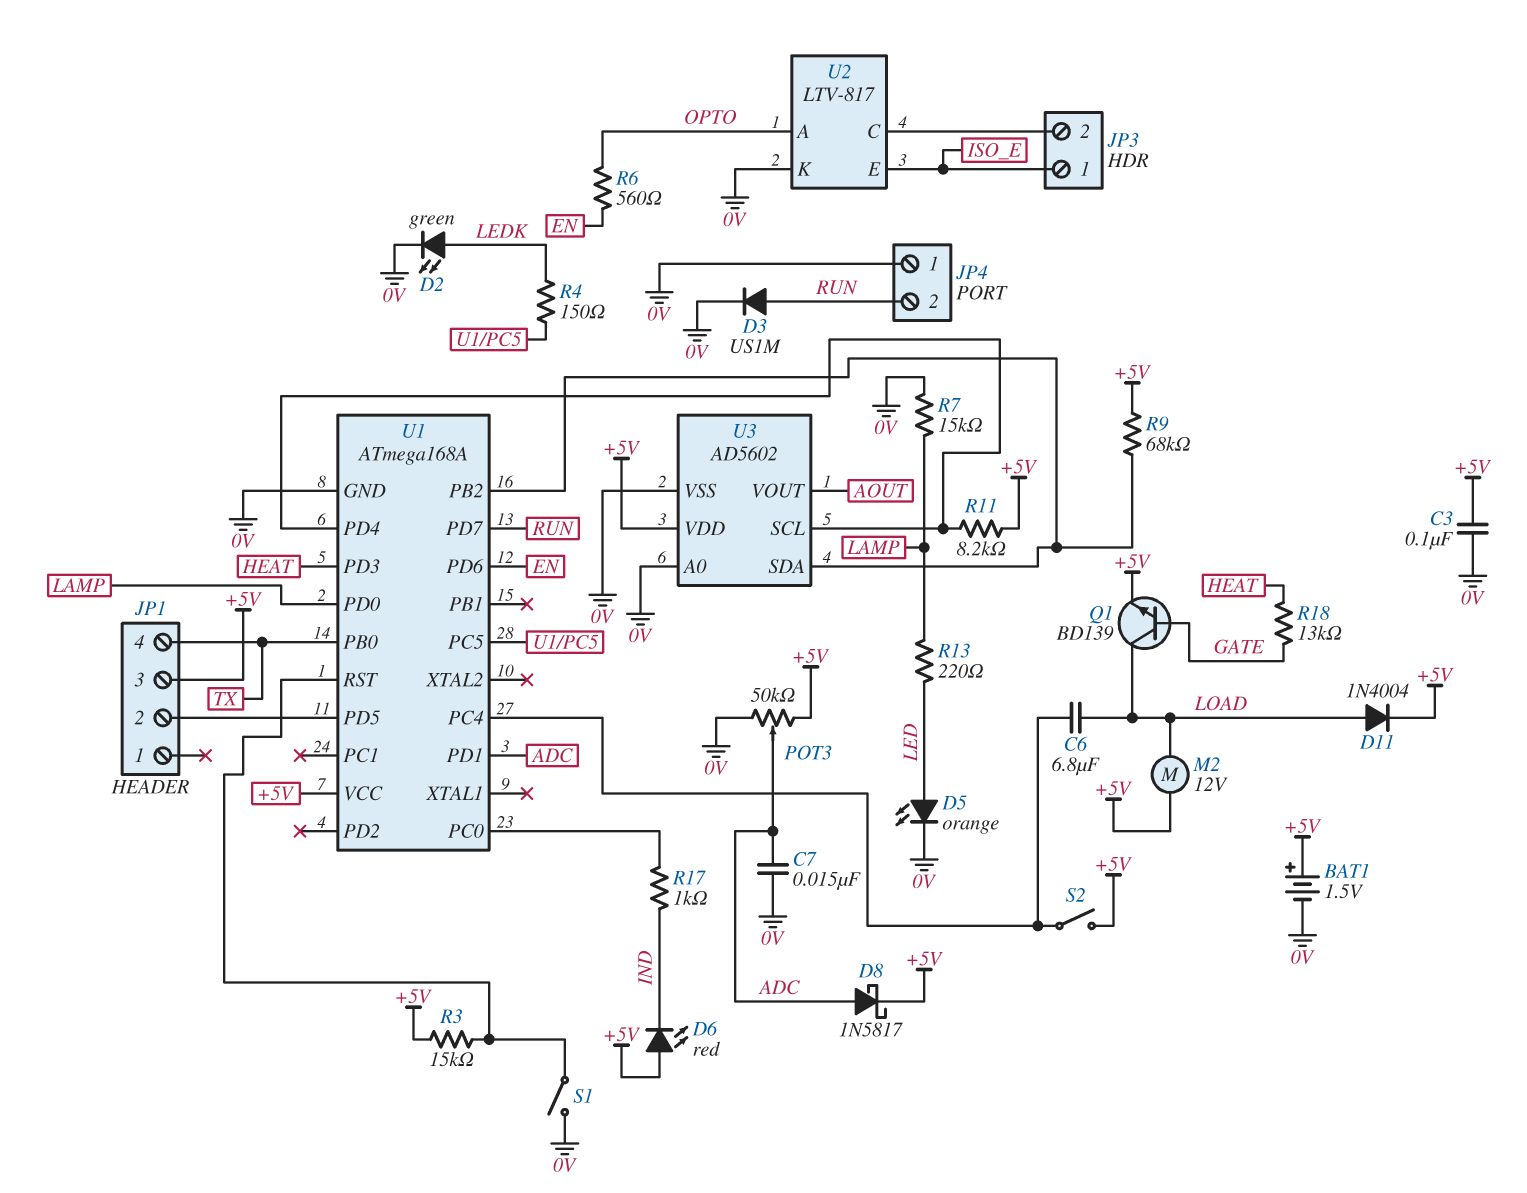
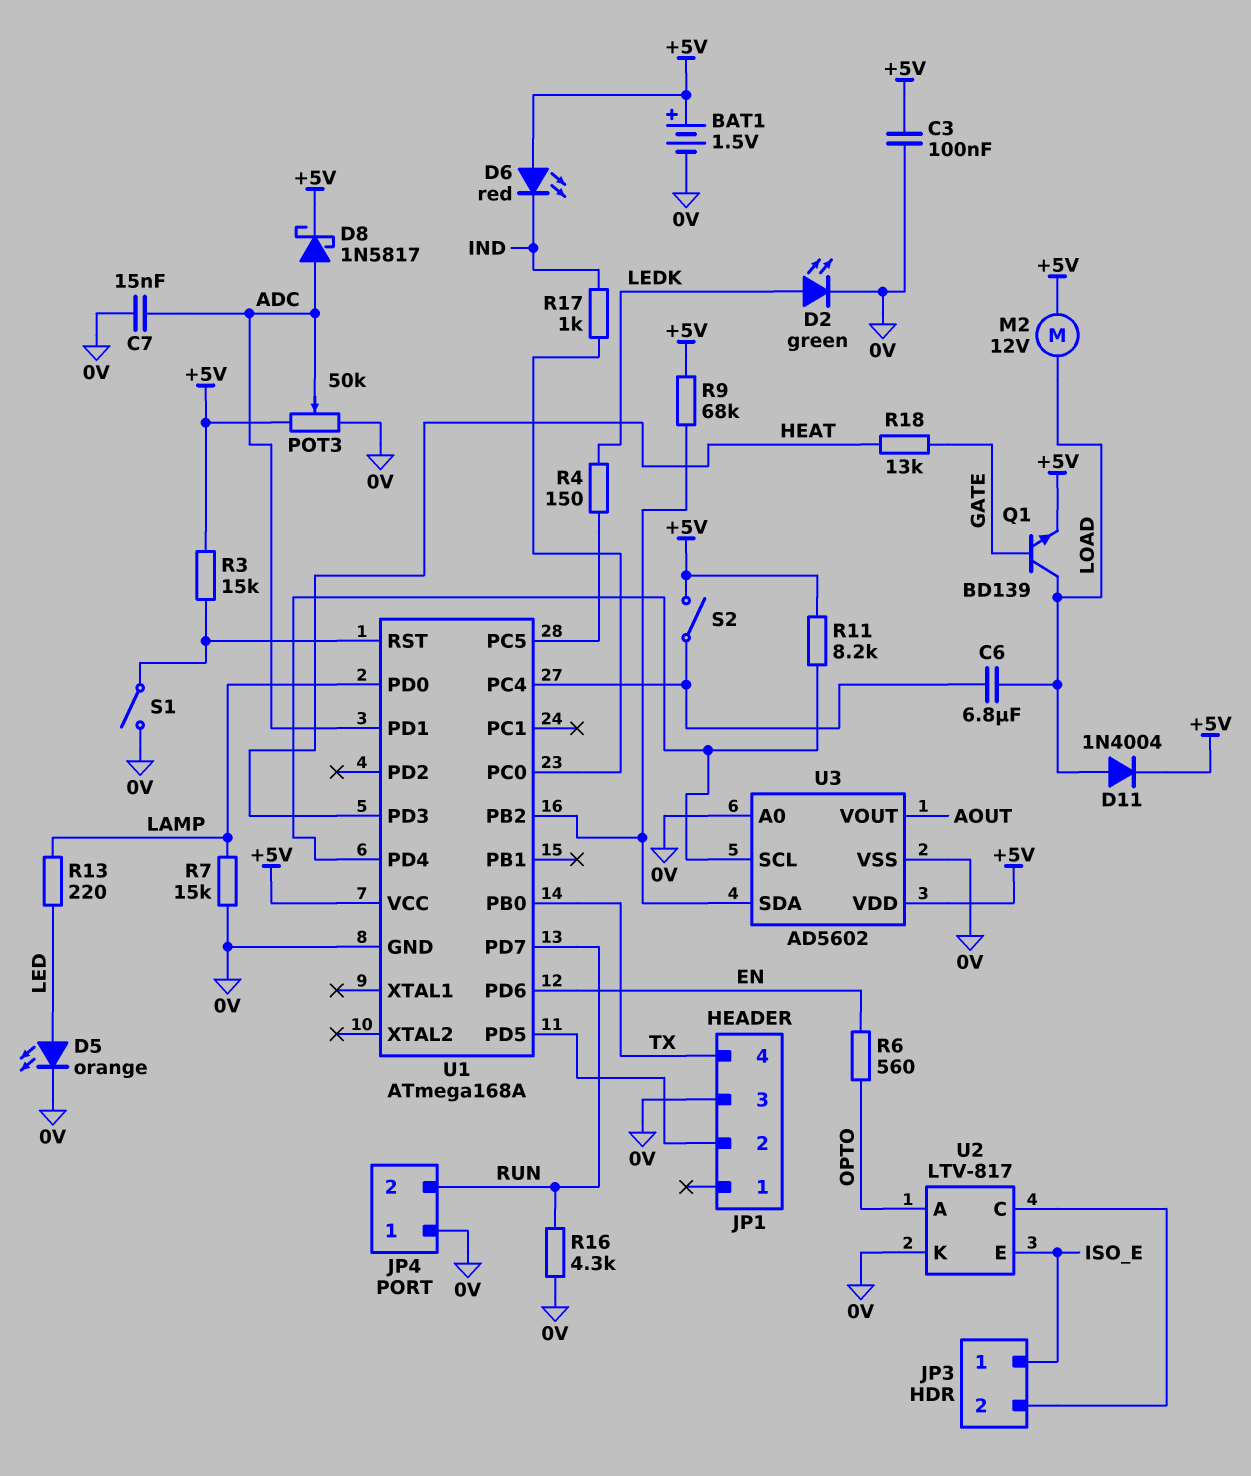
D3: diode US1M (A RUN, K 0V) -> none
JP1 pin 3: +5V -> 0V
R16: none -> 4.3k (0V, RUN)

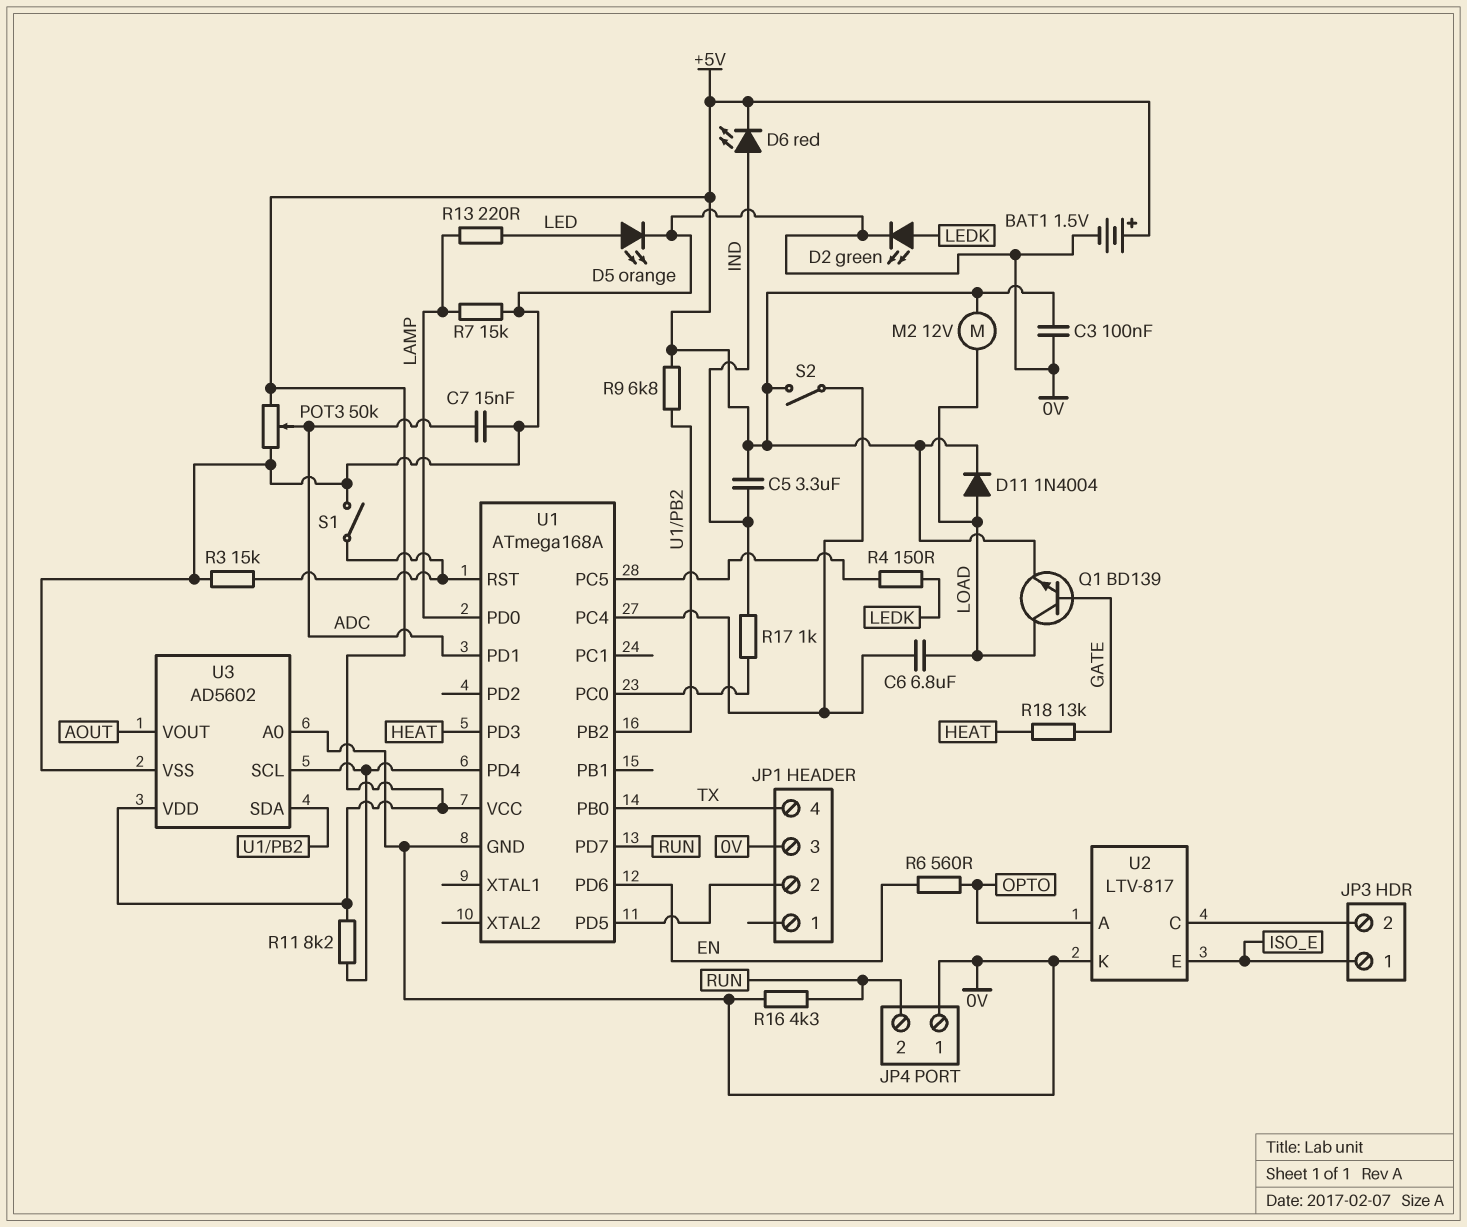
C5: none -> 3.3uF (+5V, IND)
D6: LED red (A +5V, K IND) -> LED red (A IND, K +5V)
D8: schottky 1N5817 (A ADC, K +5V) -> none
R3: 15k (+5V, U1/RST) -> 15k (0V, U1/RST)
R9: 68k (+5V, U1/PB2) -> 6.8k (+5V, U1/PB2)

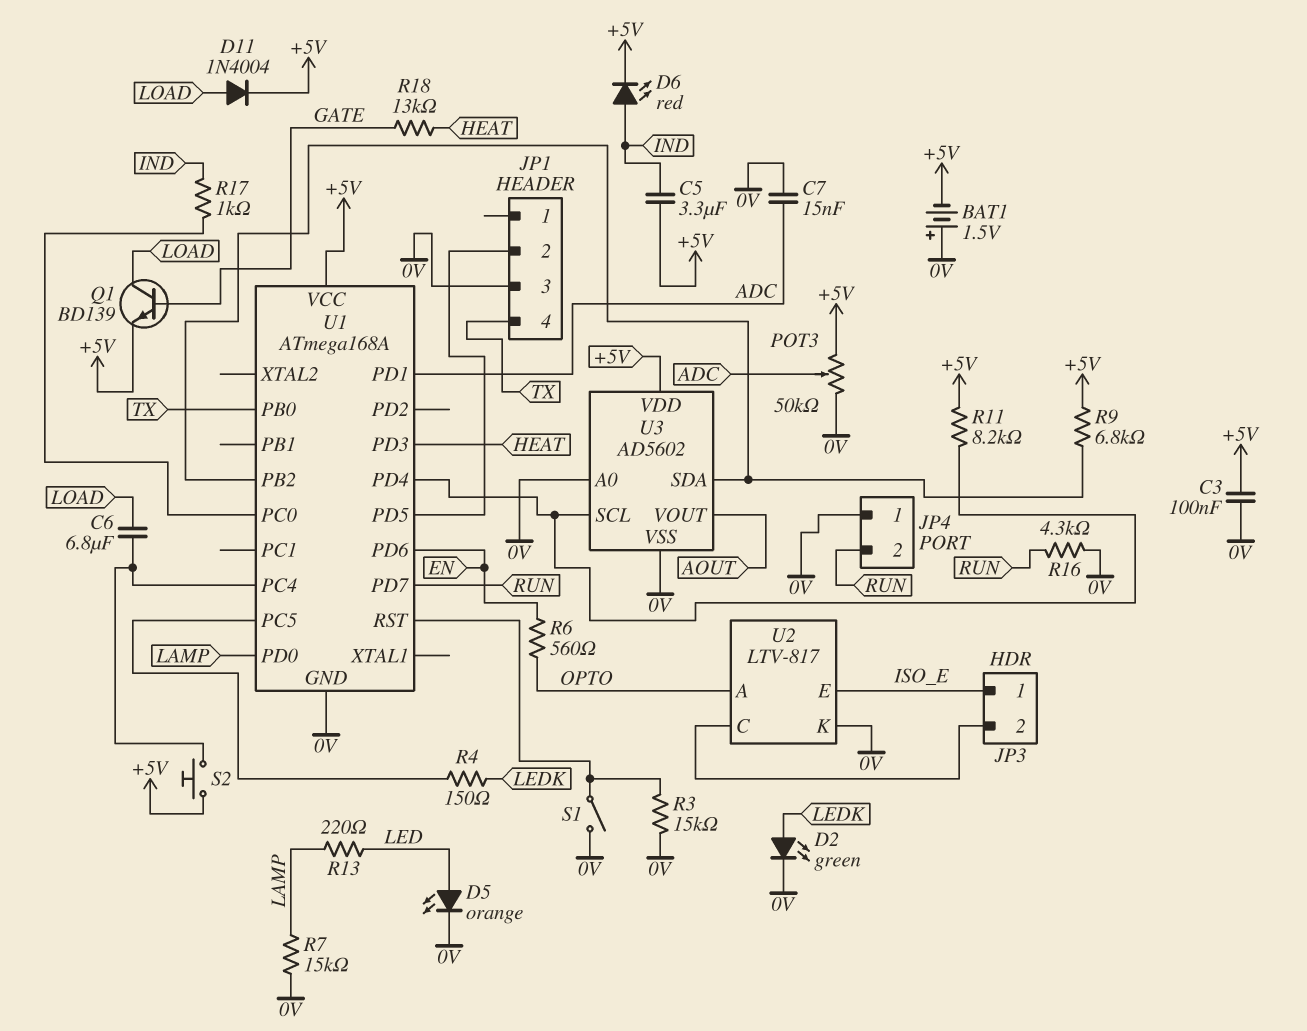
BAT1: 1.5V (plus +5V, minus 0V) -> 1.5V (plus 0V, minus +5V)
M2: motor 12V (+5V, LOAD) -> none
S2: switch (+5V, U1/PC4) -> button (+5V, U1/PC4)

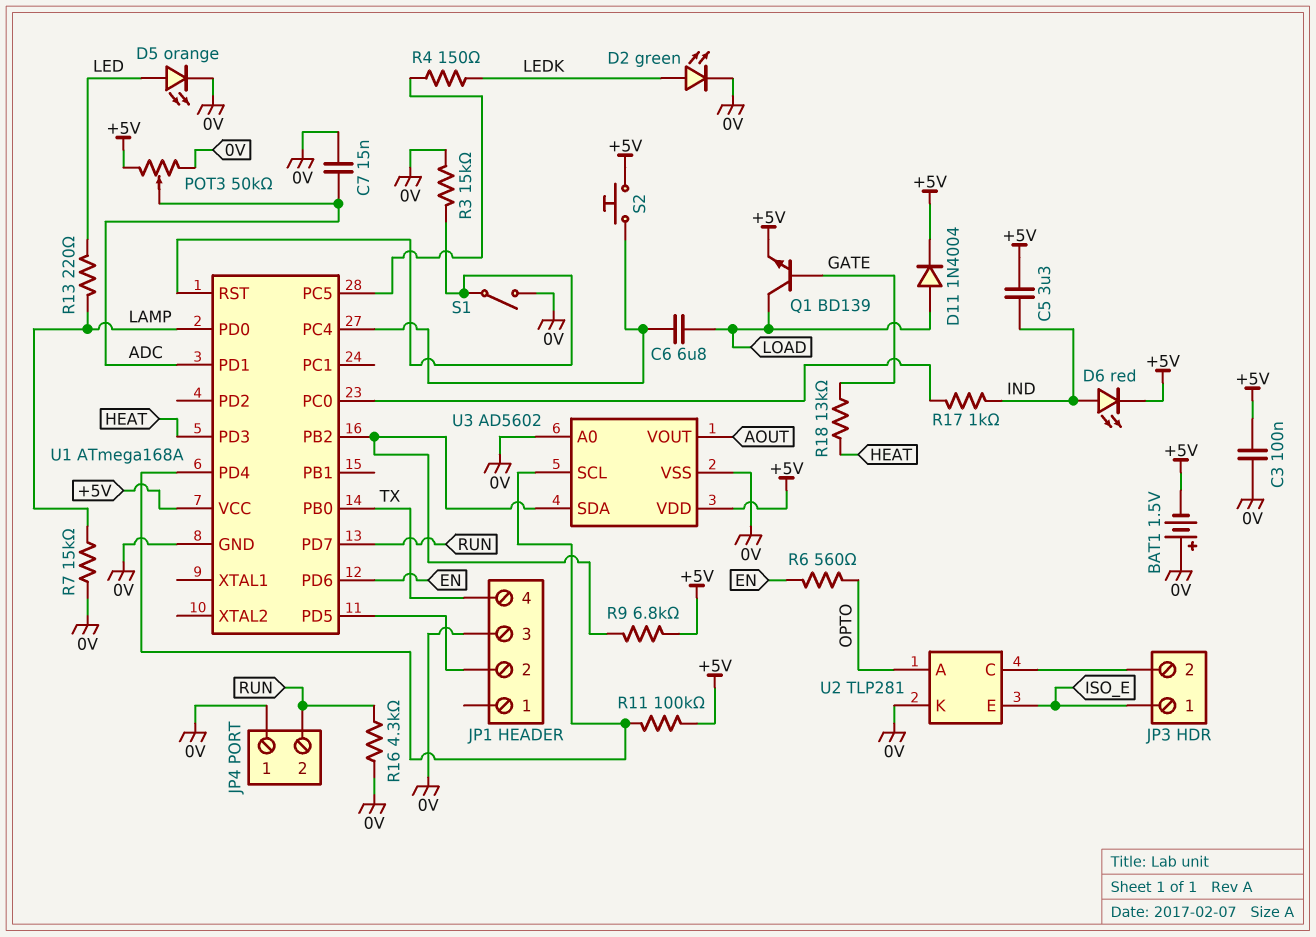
R11: 8.2k (+5V, U1/PD4) -> 100k (+5V, U1/PD4)
U2: LTV-817 -> TLP281

